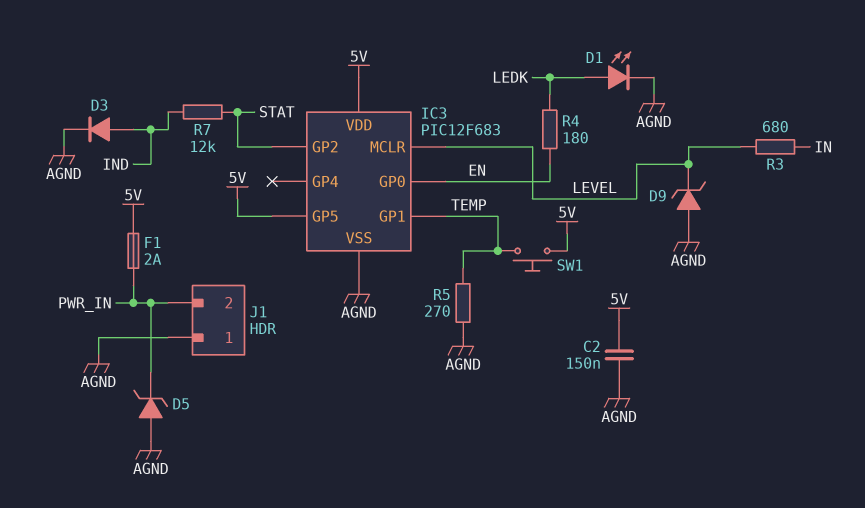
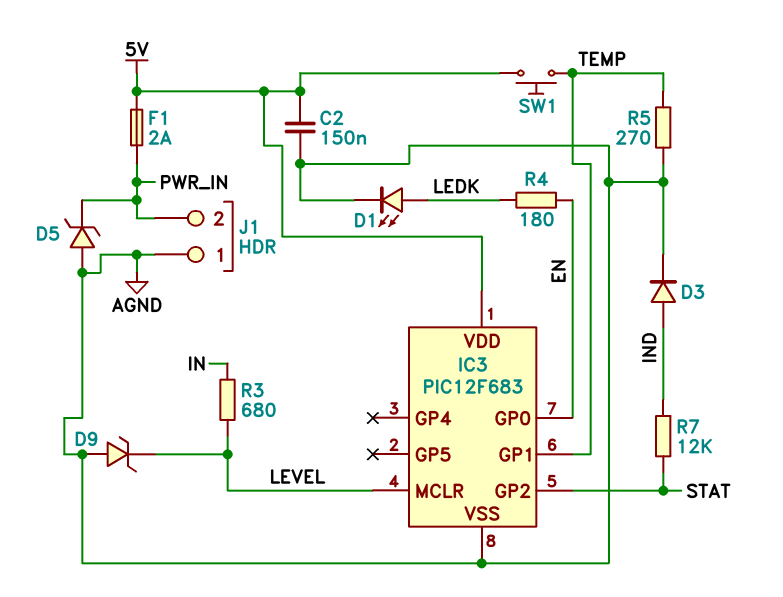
IC3 pin GP5: 5V -> none

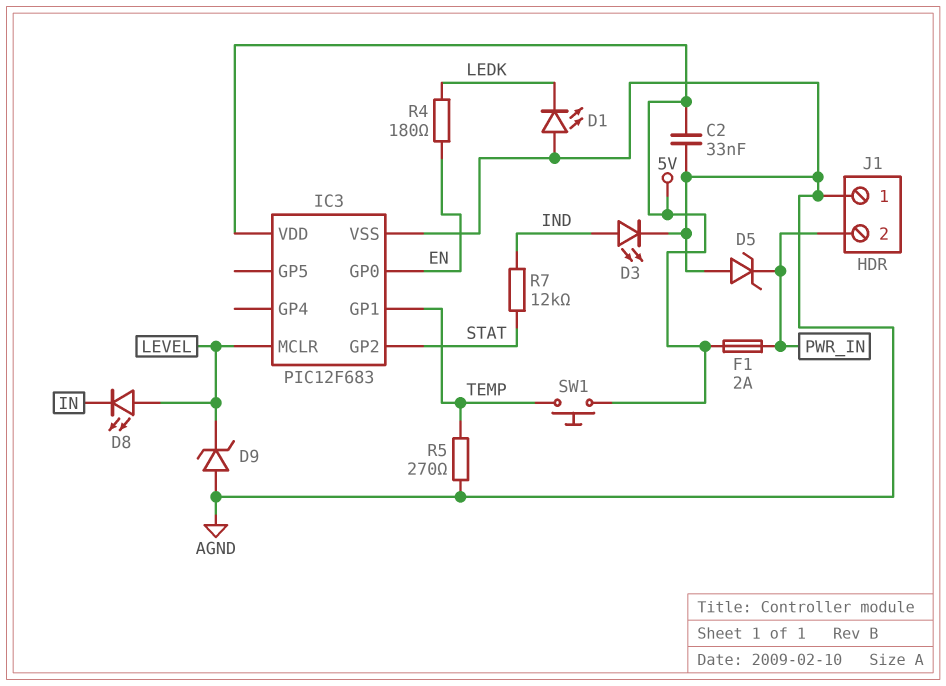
C2: 150nF (5V, AGND) -> 33nF (5V, AGND)
D1: LED (A LEDK, K AGND) -> LED (A AGND, K LEDK)
D3: diode (A IND, K AGND) -> LED (A IND, K AGND)
D8: none -> LED (A LEVEL, K IN)
R3: 680 (IN, LEVEL) -> none

